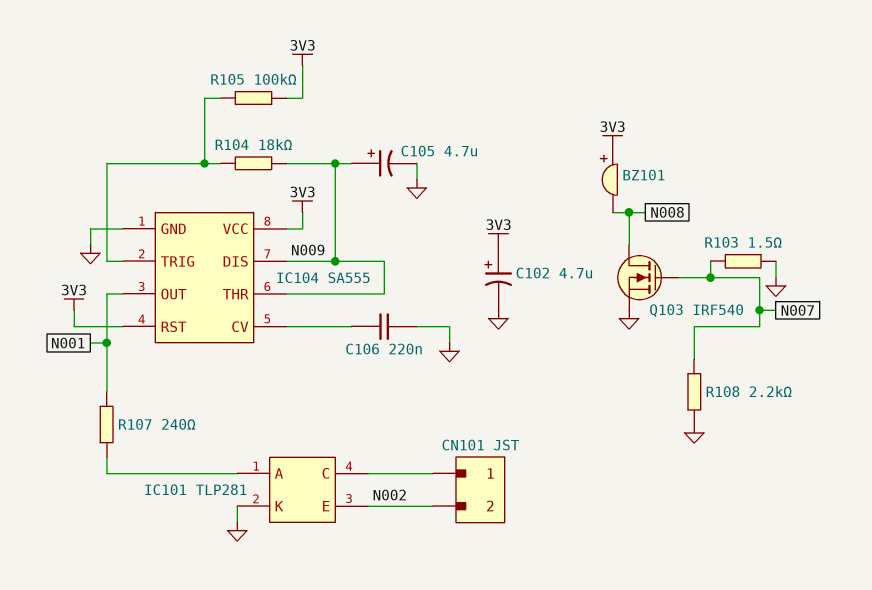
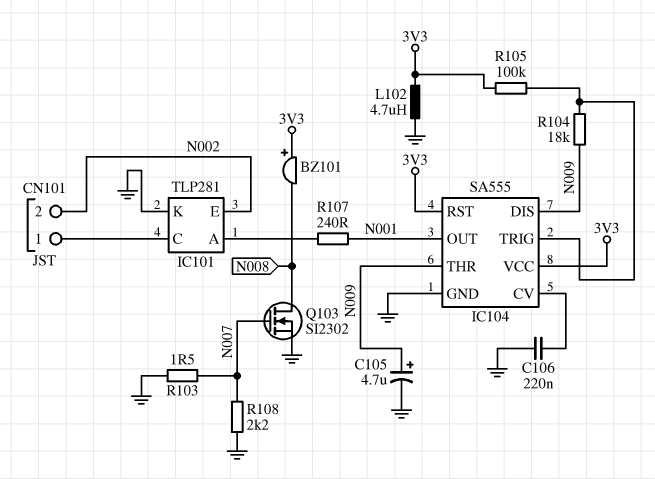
C102: 4.7uF (plus 3V3, minus GND) -> none
L102: none -> 4.7uH (3V3, GND)
Q103: NMOS IRF540 (G N007, D N008, S GND) -> NMOS SI2302 (G N007, D N008, S GND)

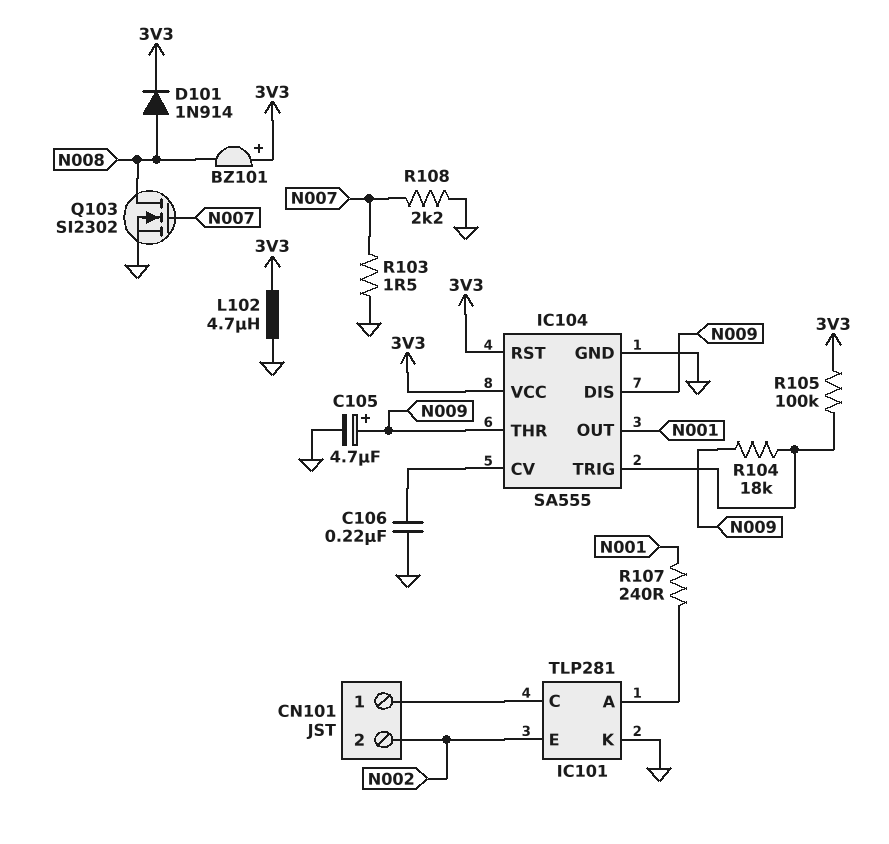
D101: none -> diode 1N914 (A N008, K 3V3)

